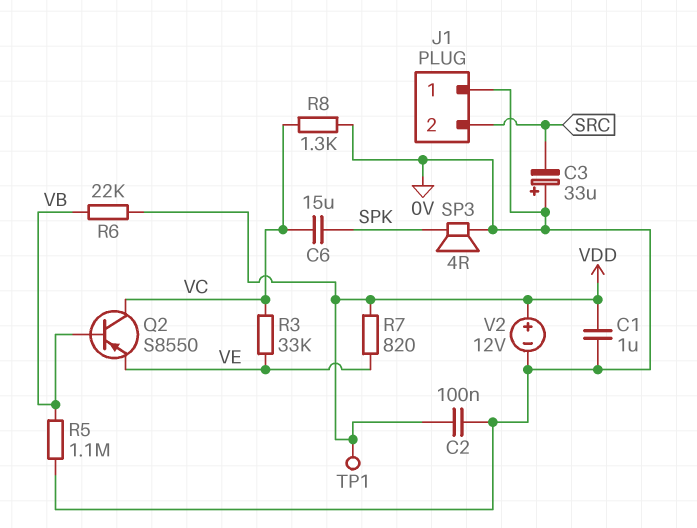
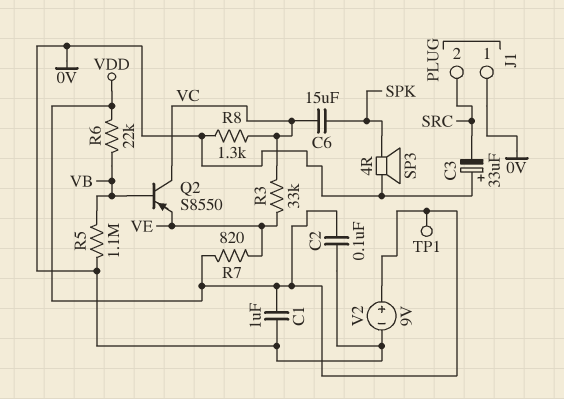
V2: 12V (plus VDD, minus 0V) -> 9V (plus VDD, minus 0V)

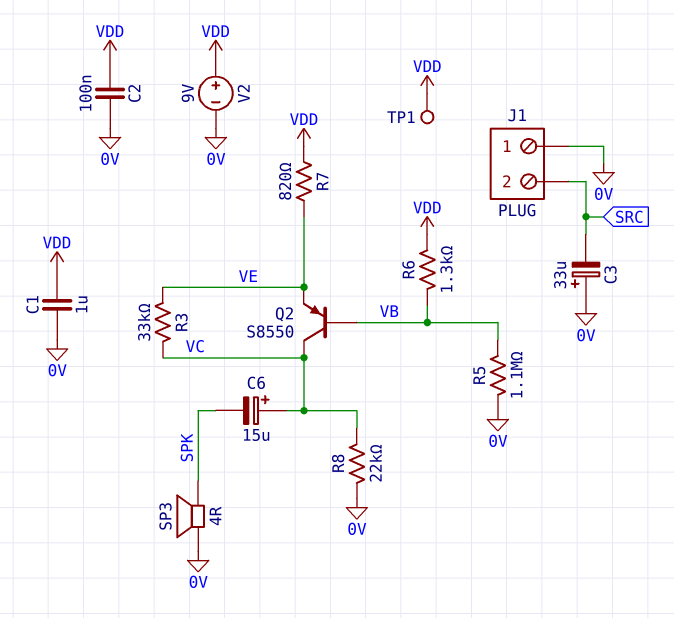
C6: 15uF (SPK, VC) -> 15uF (plus VC, minus SPK)
R6: 22k (VB, VDD) -> 1.3k (VB, VDD)
R8: 1.3k (0V, VC) -> 22k (0V, VC)

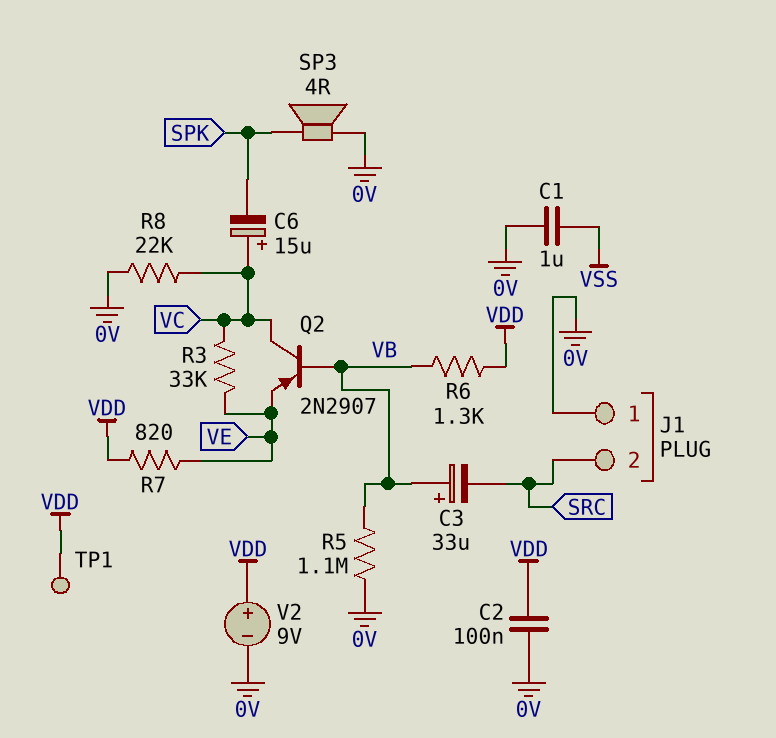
C1: 1uF (0V, VDD) -> 1uF (0V, VSS)
C3: 33uF (plus 0V, minus SRC) -> 33uF (plus VB, minus SRC)
Q2: PNP S8550 (B VB, C VC, E VE) -> PNP 2N2907 (B VB, C VC, E VE)

